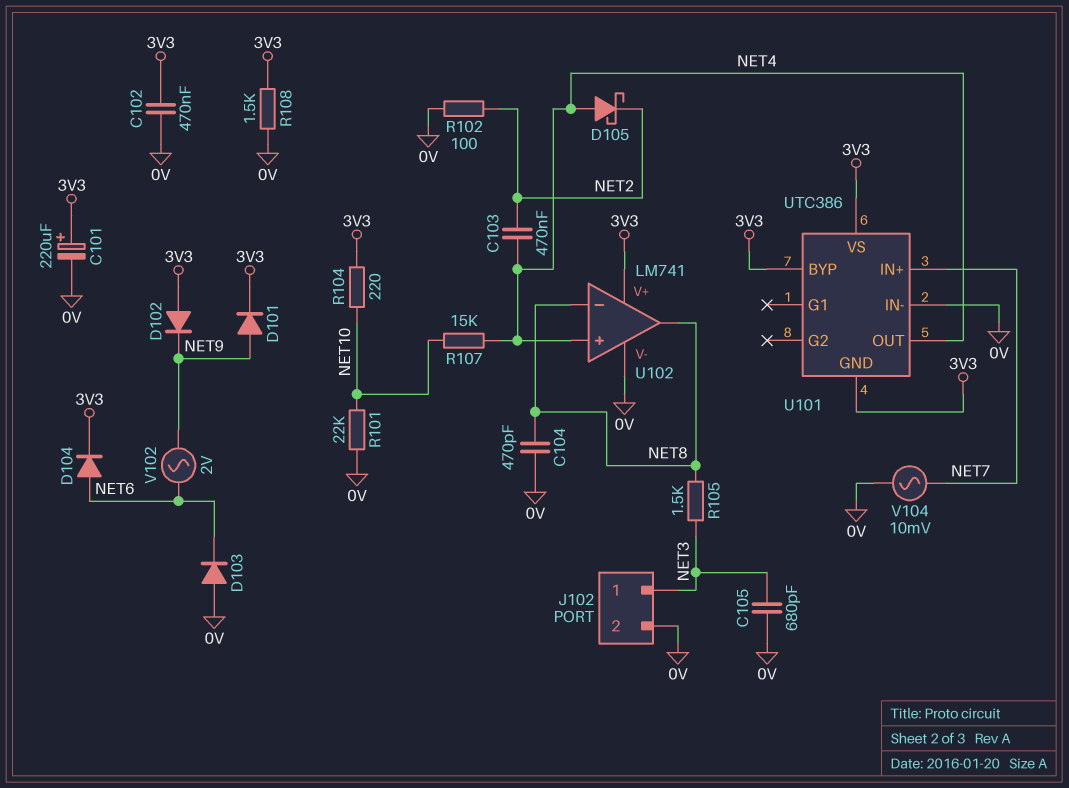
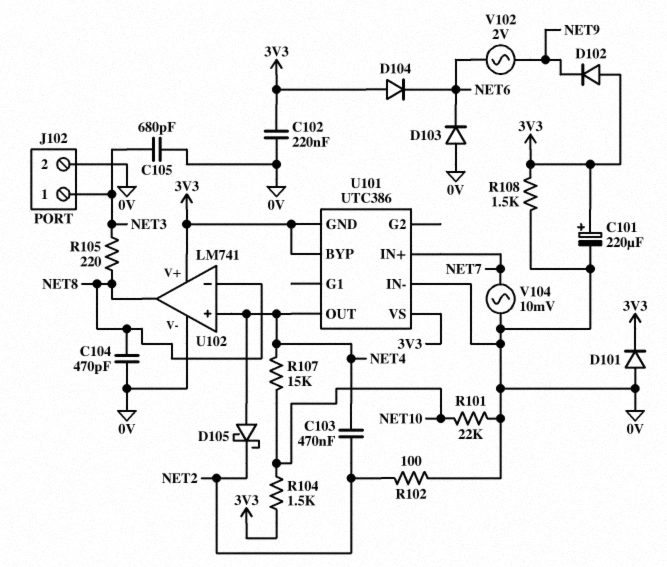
C102: 470nF (0V, 3V3) -> 220nF (0V, 3V3)
D101: diode (A NET9, K 3V3) -> diode (A 0V, K 3V3)
D104: diode (A NET6, K 3V3) -> diode (A 3V3, K NET6)
R104: 220 (3V3, NET10) -> 1.5k (3V3, NET10)
R105: 1.5k (NET3, NET8) -> 220 (NET3, NET8)

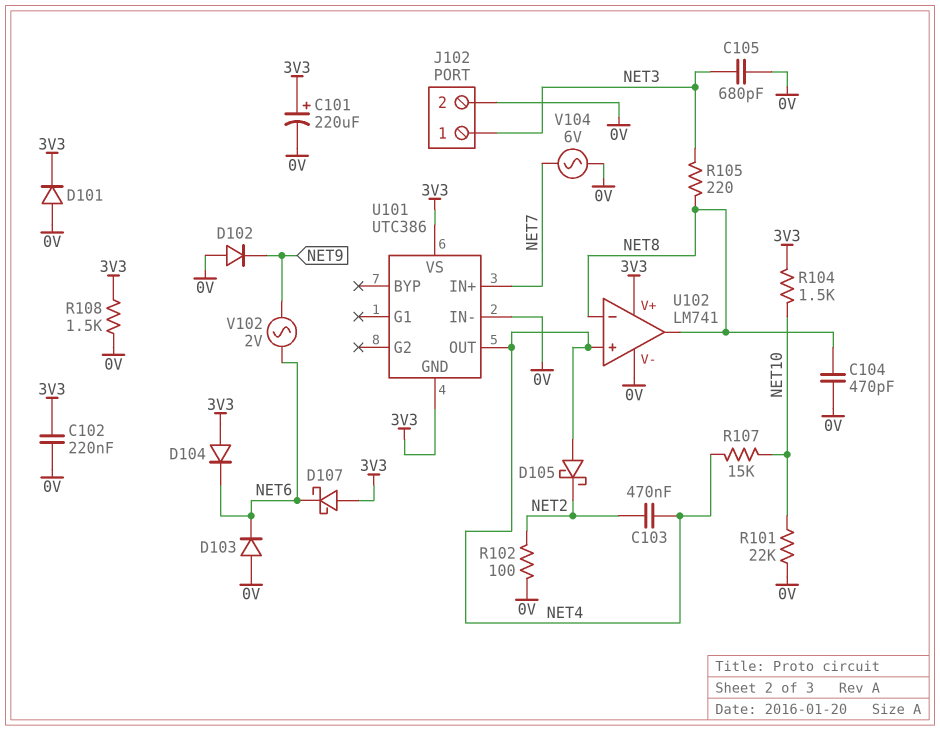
D102: diode (A 3V3, K NET9) -> diode (A 0V, K NET9)
D107: none -> schottky (A 3V3, K NET6)
U101 pin BYP: 3V3 -> none
V104: AC 10mV (0V, NET7) -> AC 6V (0V, NET7)

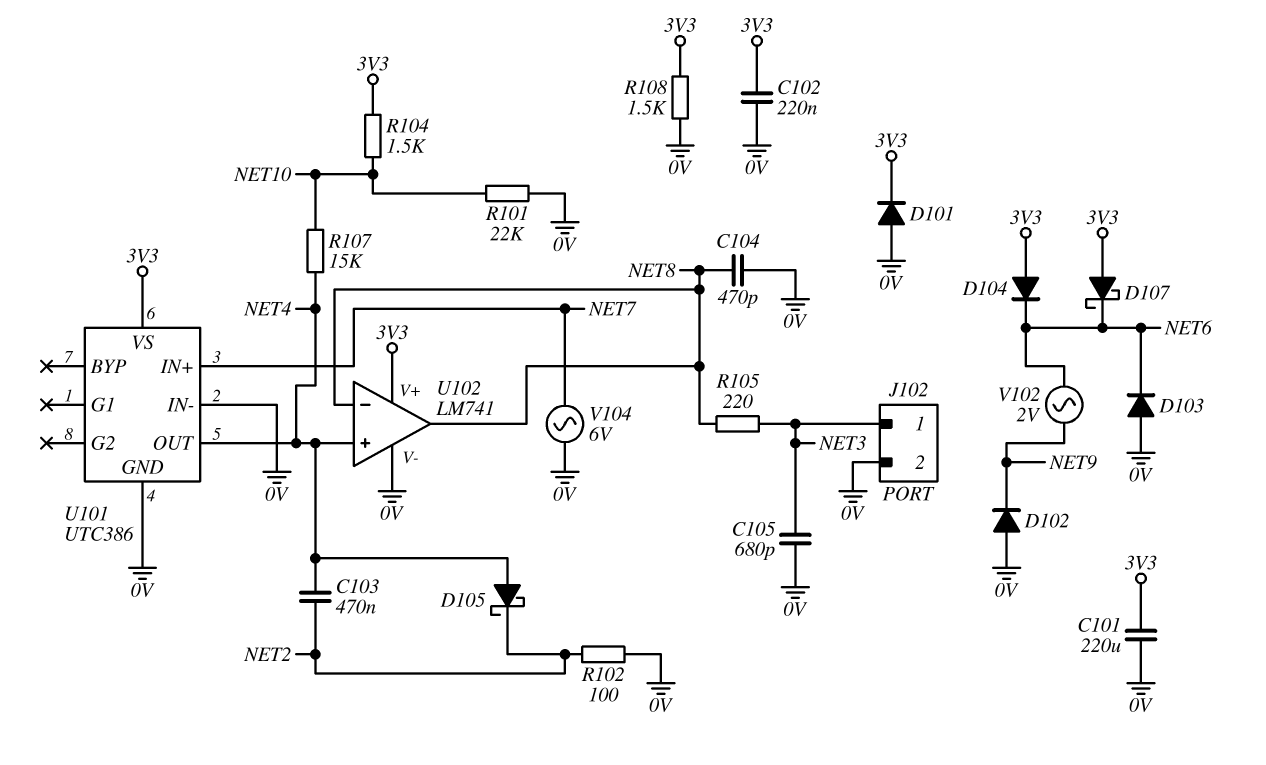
C101: 220uF (plus 3V3, minus 0V) -> 220uF (0V, 3V3)
U101 pin GND: 3V3 -> 0V

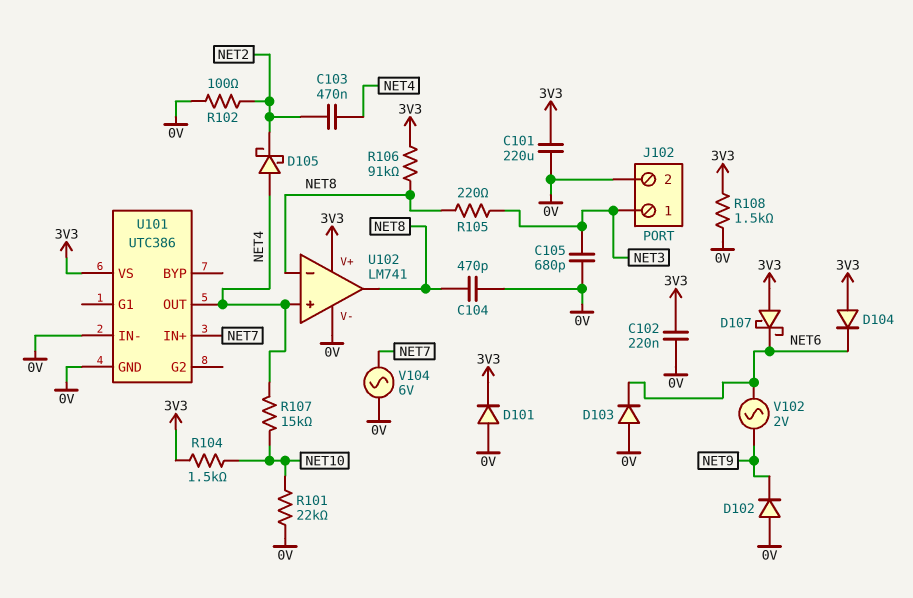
R106: none -> 91k (3V3, NET8)

